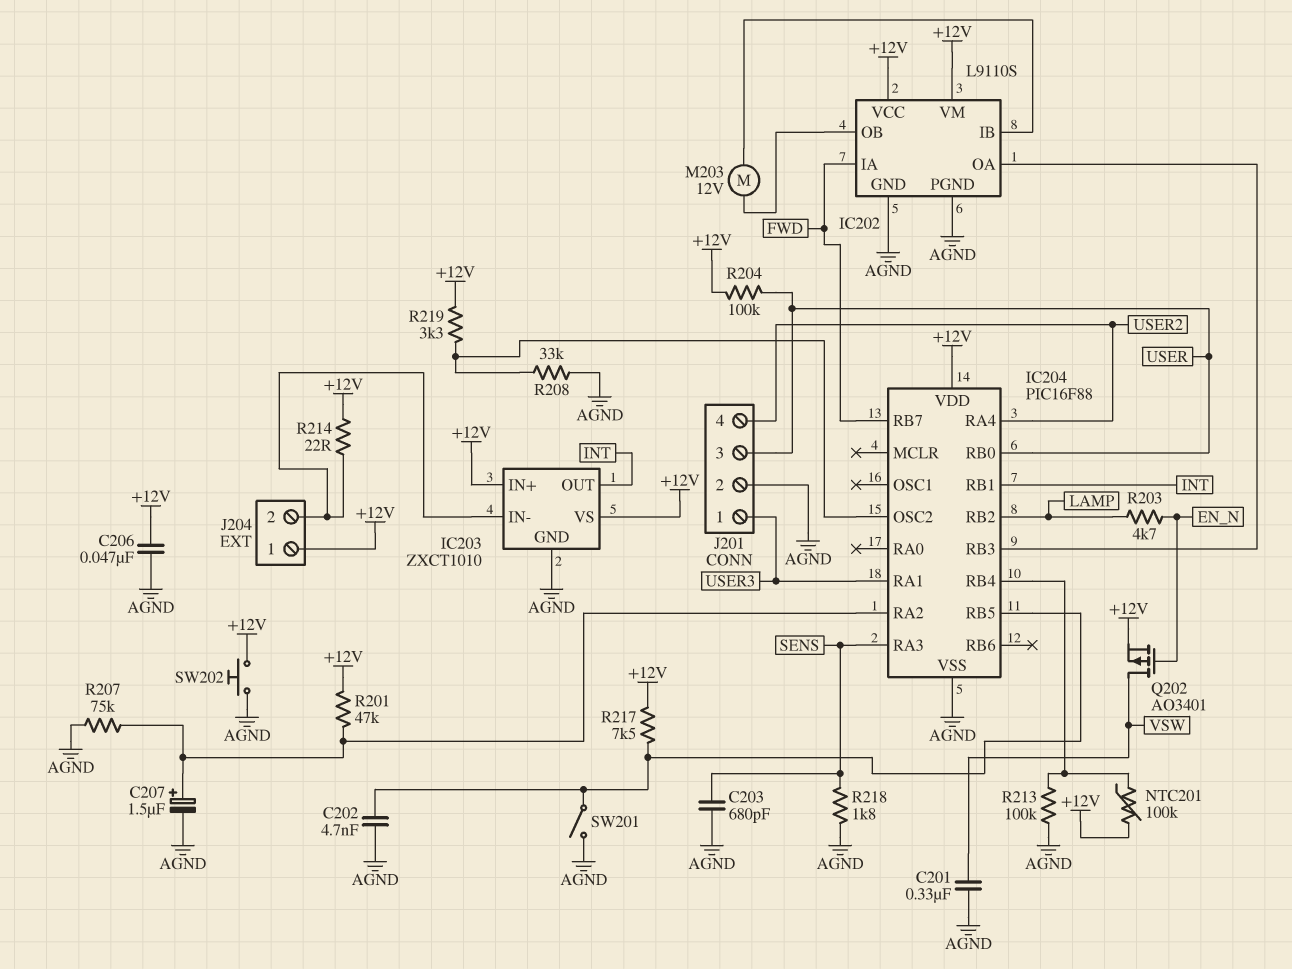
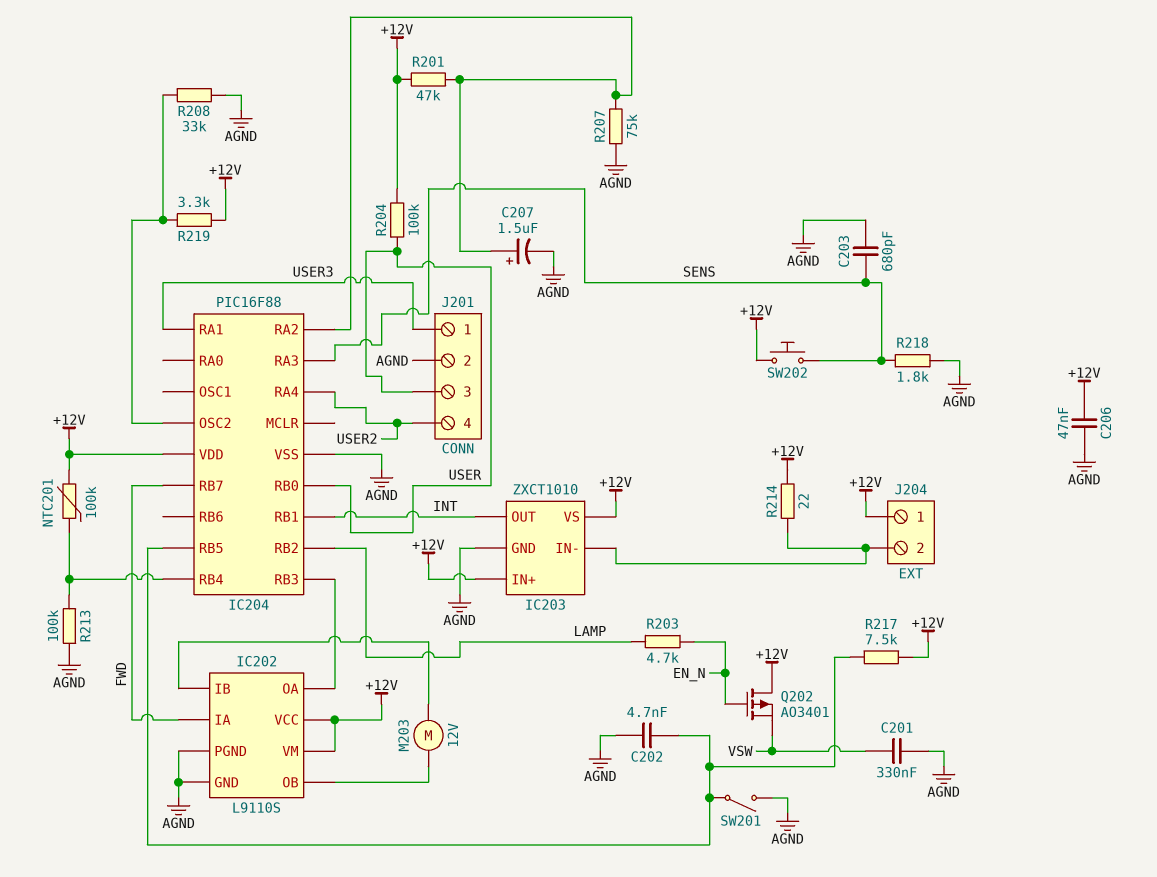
Q202: PMOS AO3401 (G EN_N, D VSW, S +12V) -> PMOS AO3401 (G EN_N, D +12V, S VSW)
SW202: button (+12V, AGND) -> button (+12V, SENS)

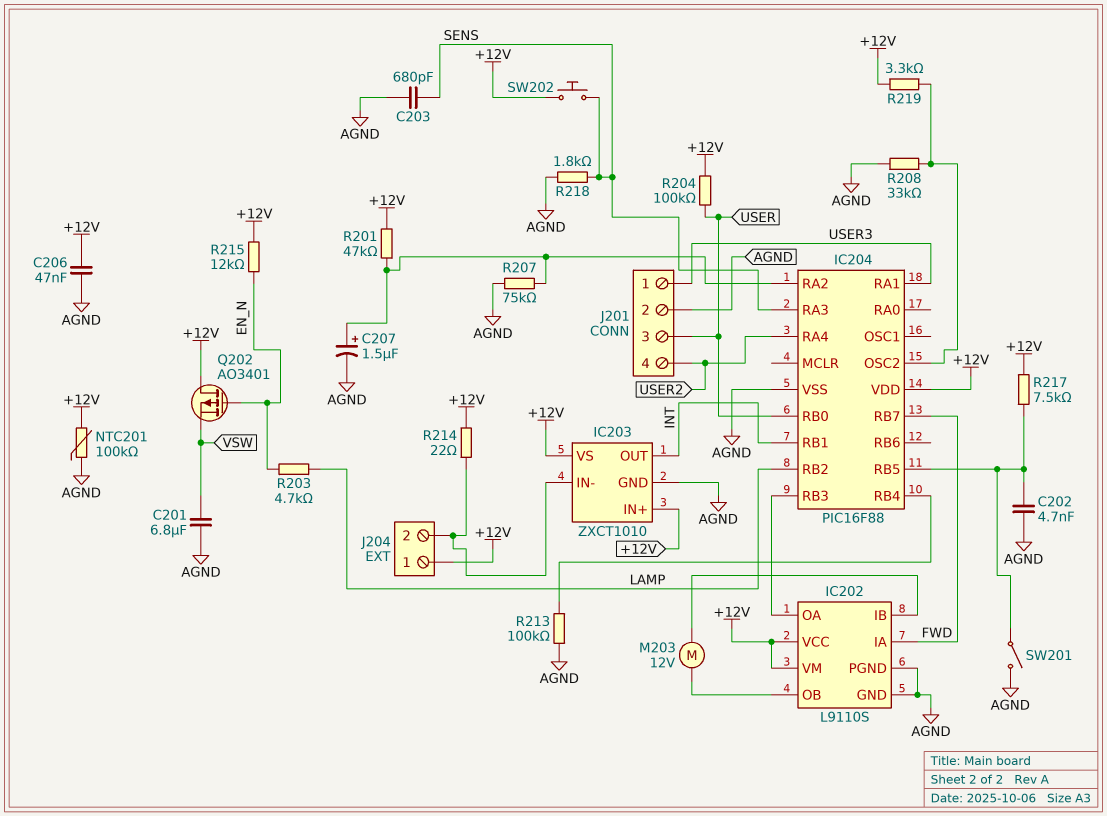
C201: 330nF (AGND, VSW) -> 6.8uF (AGND, VSW)
NTC201: 100k (+12V, IC204/RB4) -> 100k (+12V, AGND)
R215: none -> 12k (+12V, EN_N)

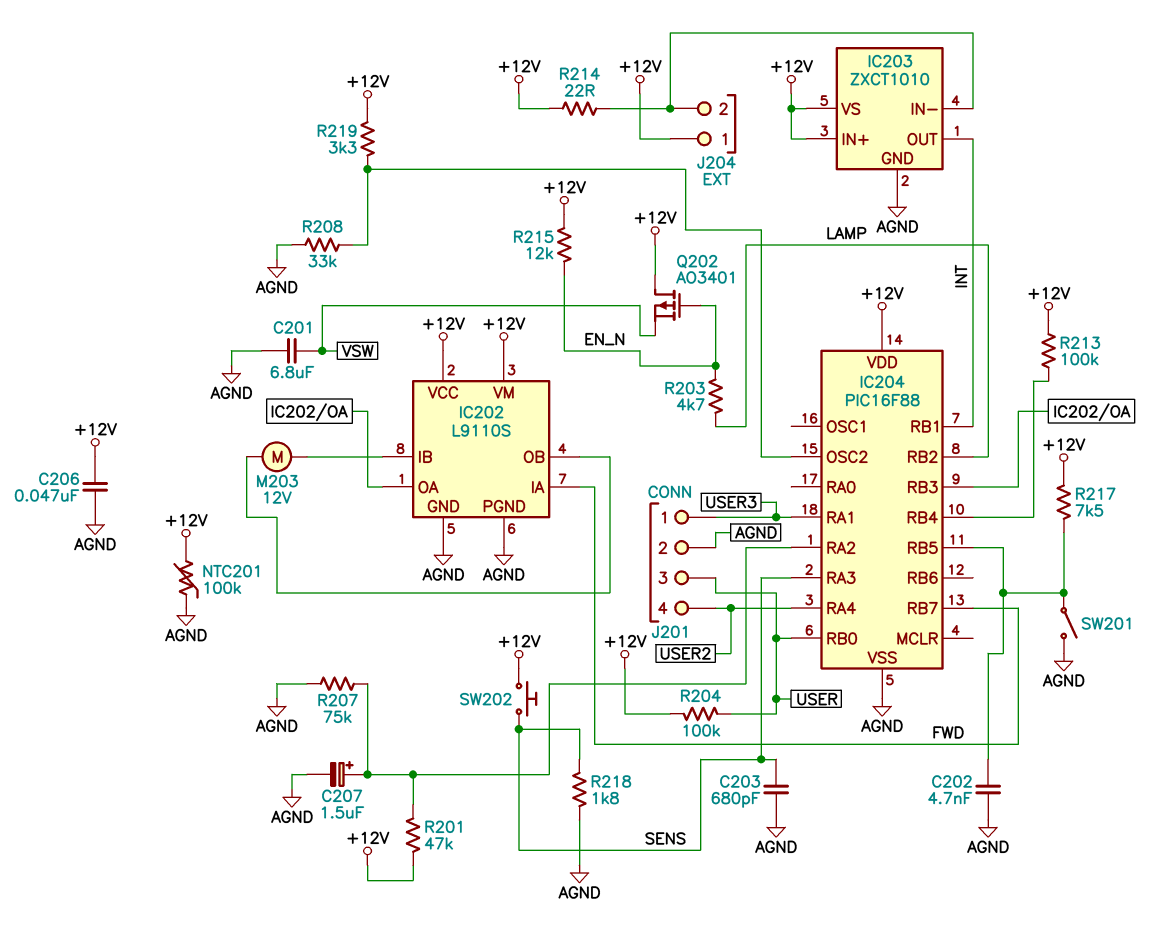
R213: 100k (AGND, IC204/RB4) -> 100k (+12V, IC204/RB4)

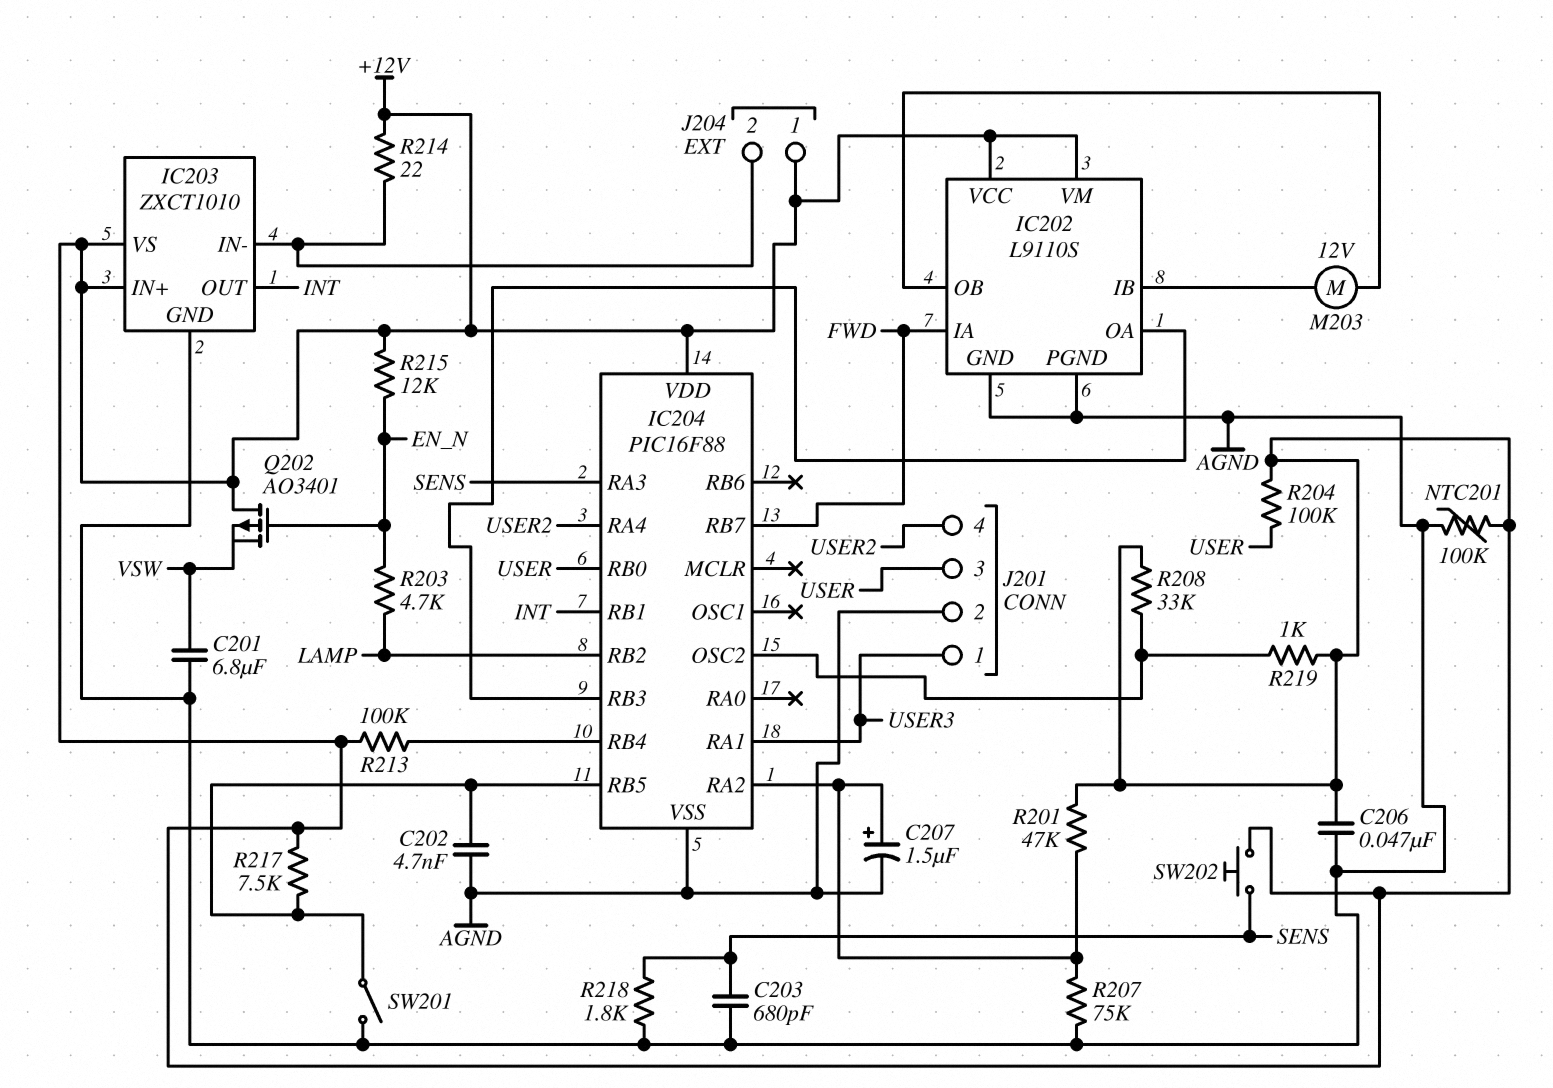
R208: 33k (AGND, IC204/OSC2) -> 33k (+12V, IC204/OSC2)
R219: 3.3k (+12V, IC204/OSC2) -> 1k (+12V, IC204/OSC2)

